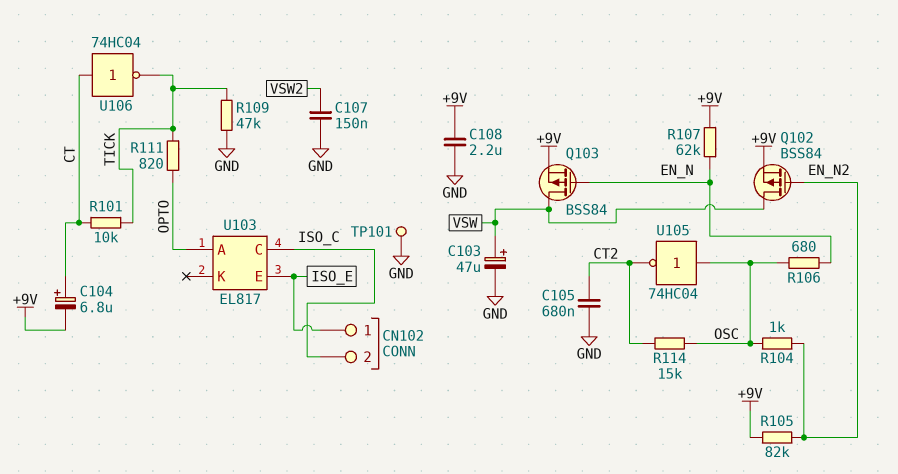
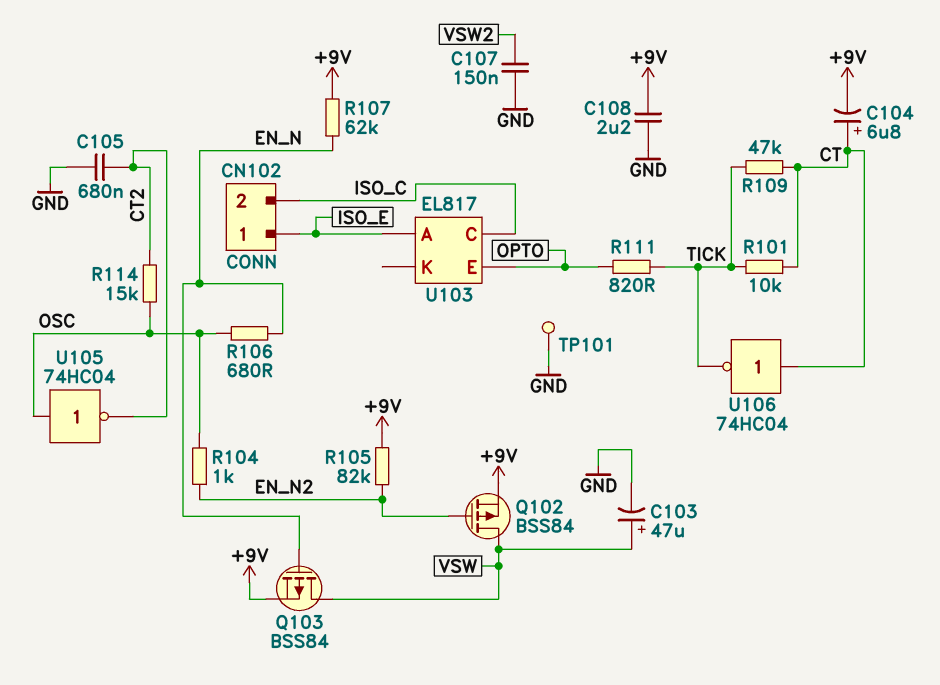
R109: 47k (GND, TICK) -> 47k (CT, TICK)
U103 pin A: OPTO -> ISO_E
U103 pin E: ISO_E -> OPTO

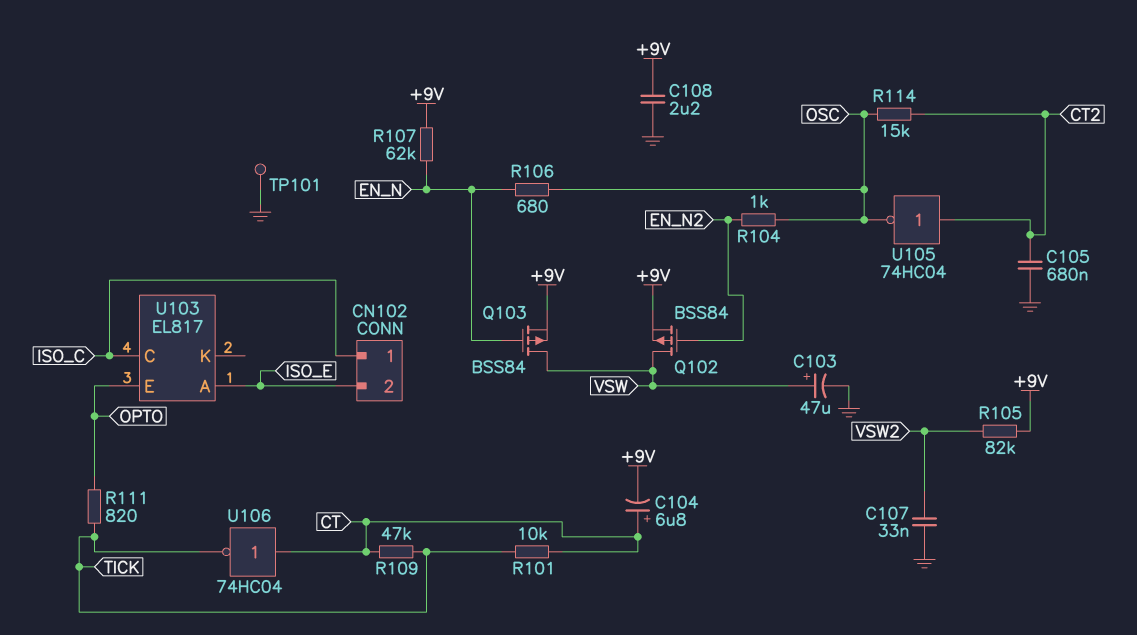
C107: 150nF (GND, VSW2) -> 33nF (GND, VSW2)
CN102 pin 1: ISO_E -> ISO_C
CN102 pin 2: ISO_C -> ISO_E
R105: 82k (+9V, EN_N2) -> 82k (+9V, VSW2)
U105: NOT 74HC04 (in OSC, out CT2) -> NOT 74HC04 (in CT2, out OSC)

